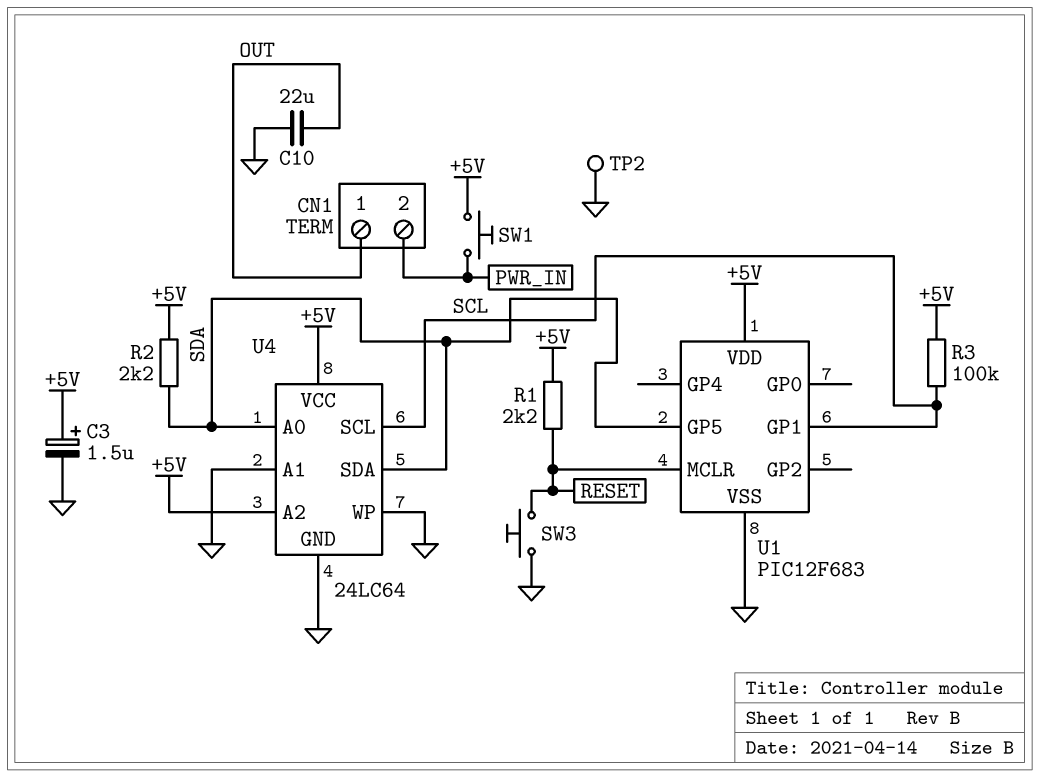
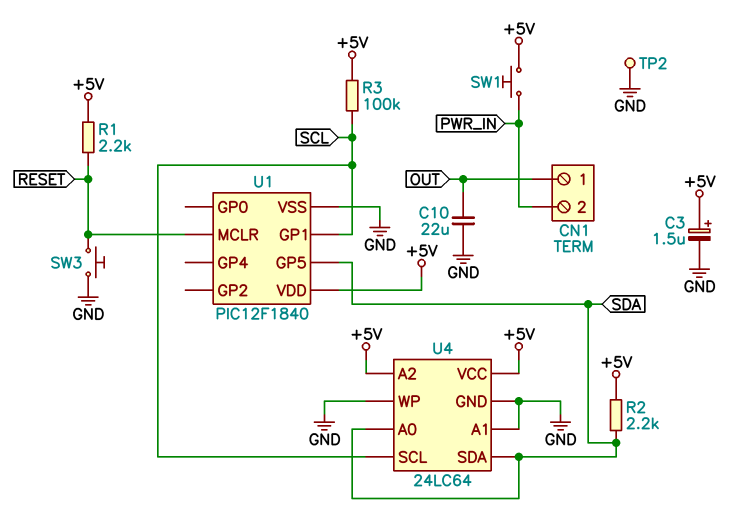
U1: PIC12F683 -> PIC12F1840

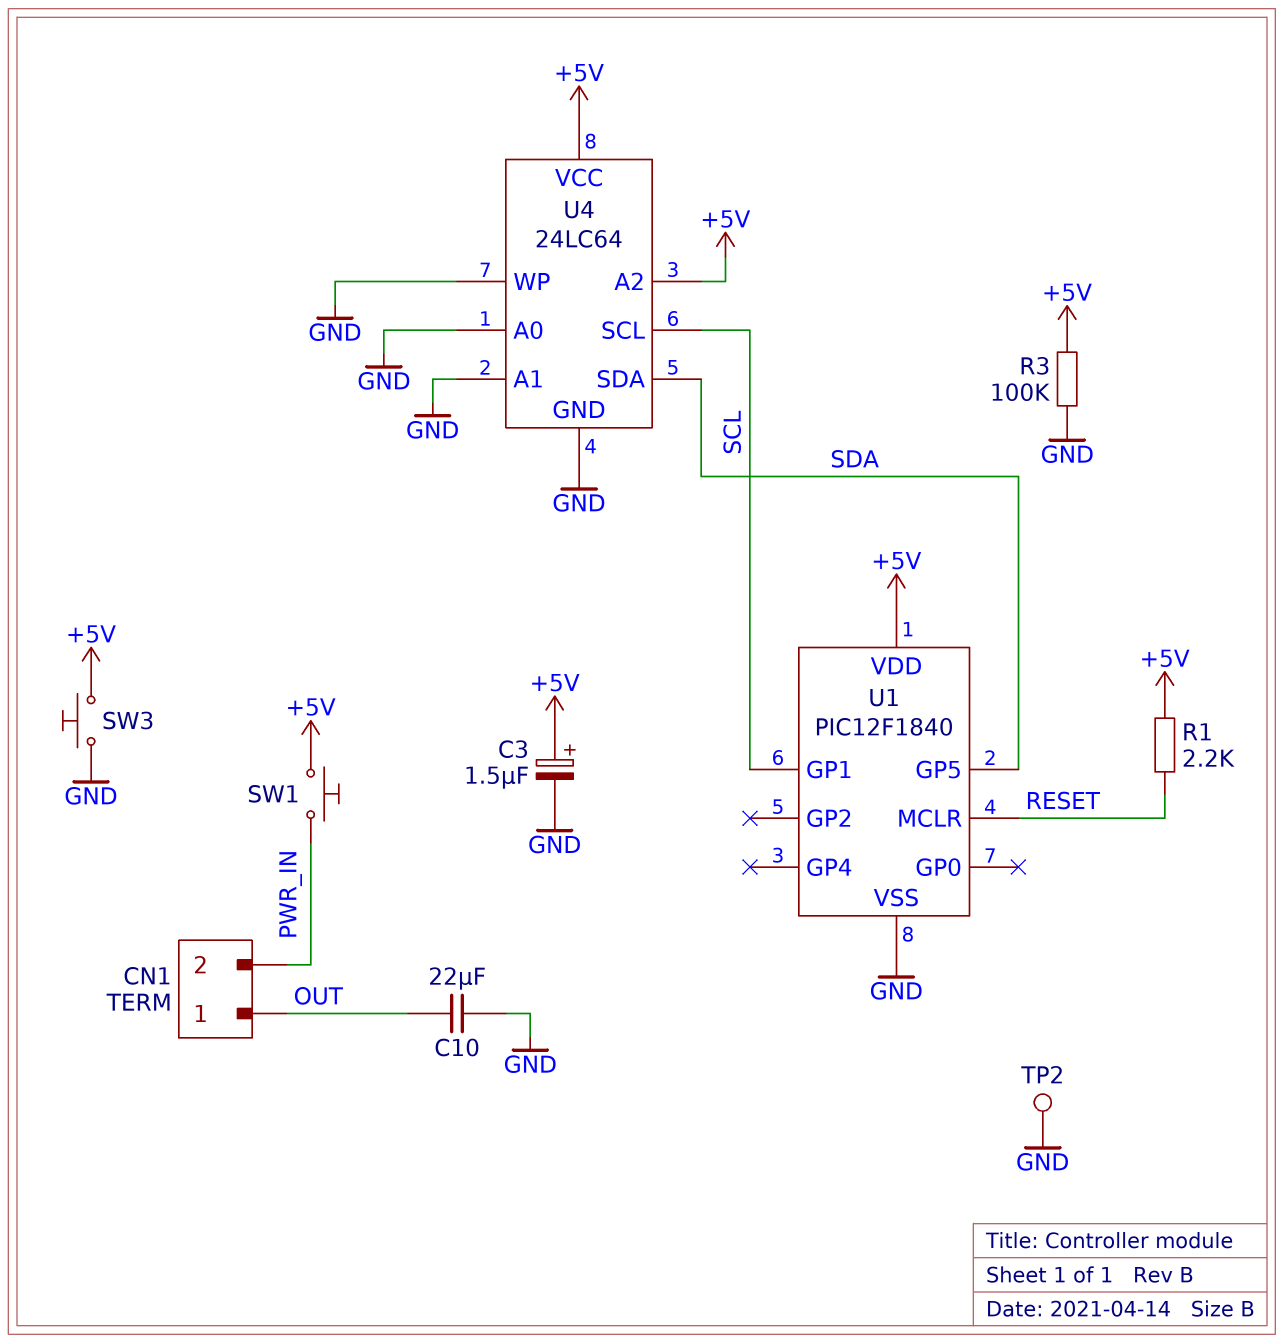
R2: 2.2k (+5V, SDA) -> none
R3: 100k (+5V, SCL) -> 100k (+5V, GND)
SW3: button (GND, RESET) -> button (+5V, GND)
U4 pin A0: SDA -> GND

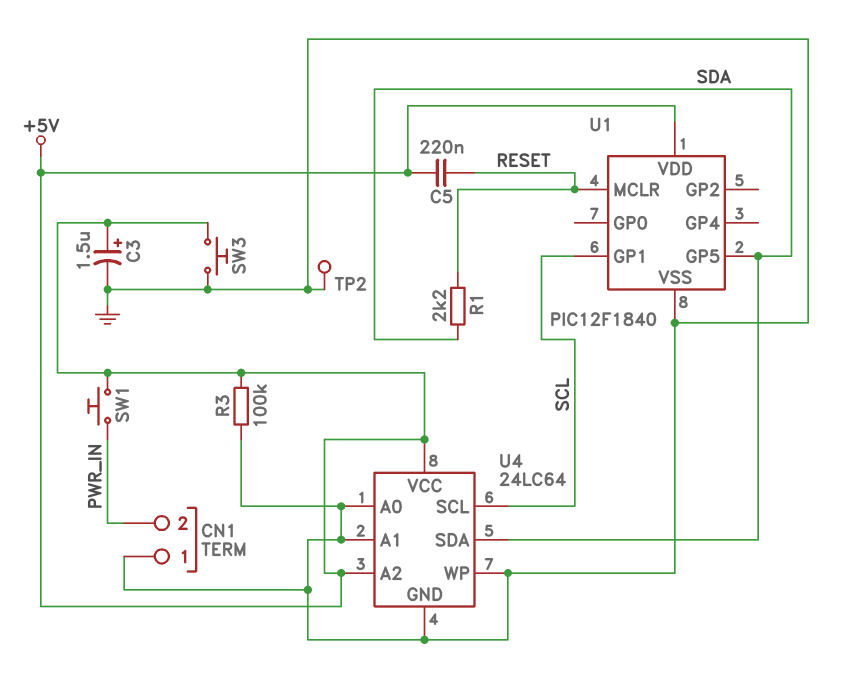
C5: none -> 220nF (+5V, RESET)
C10: 22uF (GND, OUT) -> none
CN1 pin 1: OUT -> GND
R1: 2.2k (+5V, RESET) -> 2.2k (RESET, SDA)

